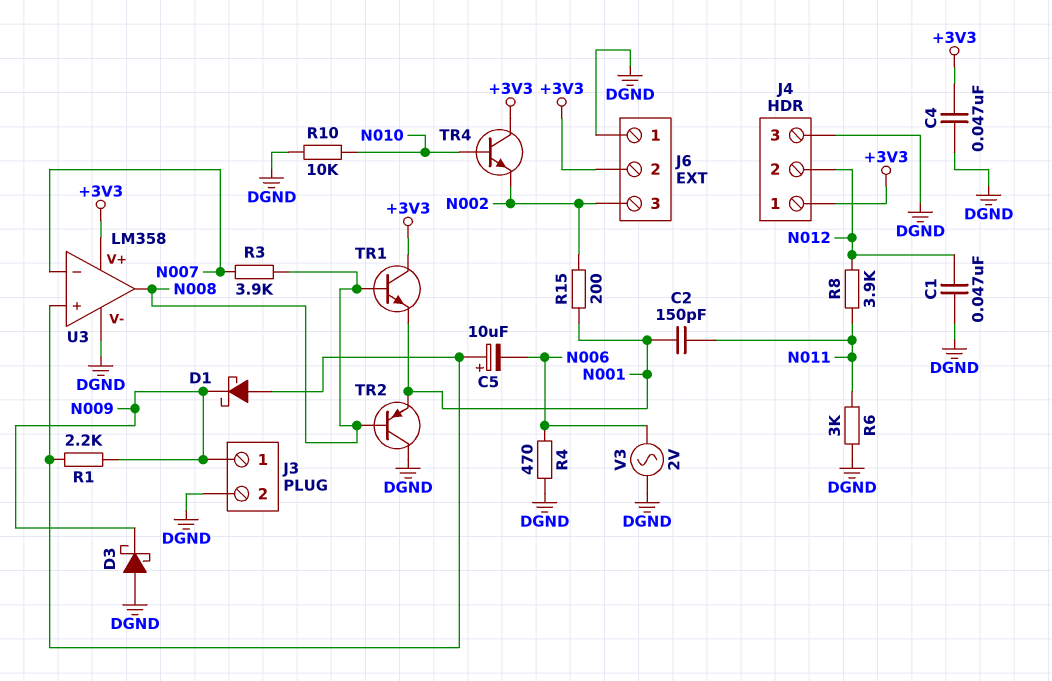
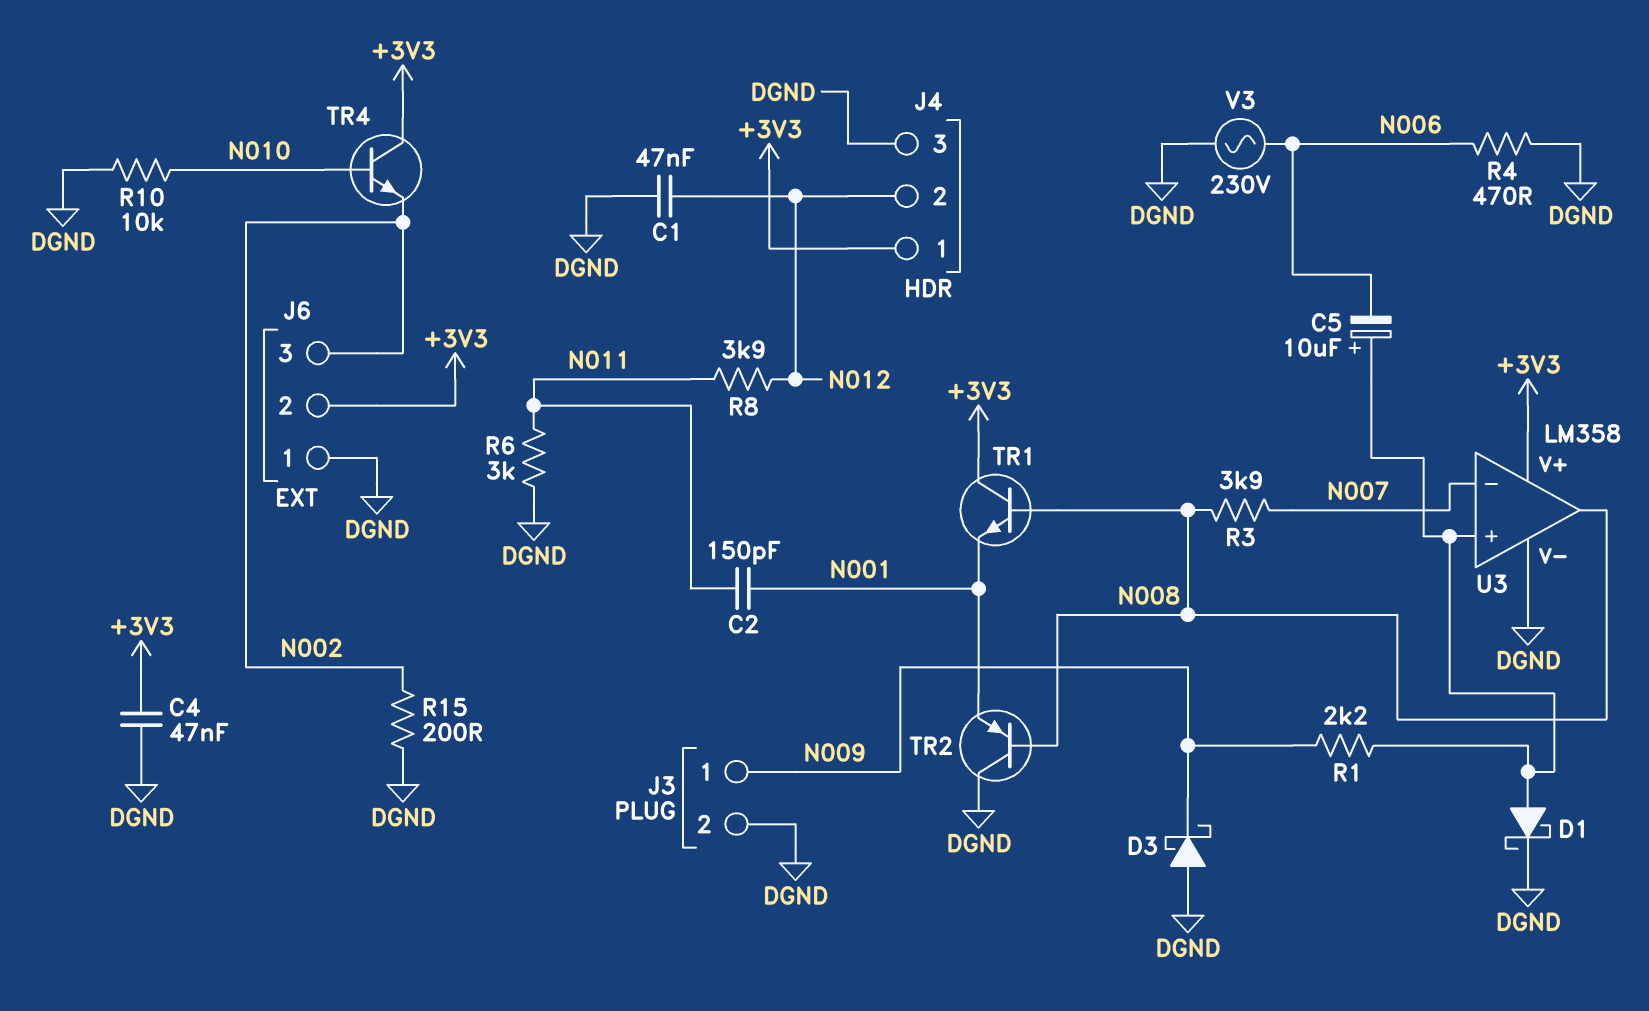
D1: schottky (A U3/in+, K N009) -> schottky (A U3/in+, K DGND)
R15: 200 (N001, N002) -> 200 (DGND, N002)
V3: AC 2V (DGND, N006) -> AC 230V (DGND, N006)

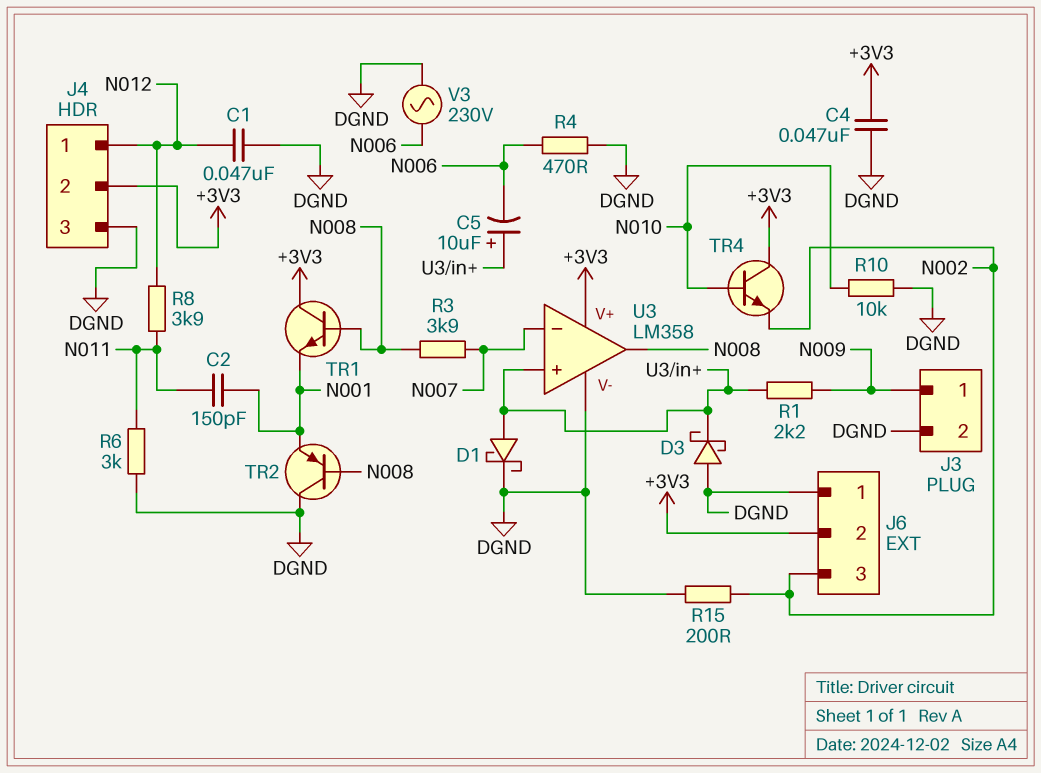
D3: schottky (A DGND, K N009) -> schottky (A DGND, K U3/in+)
J4 pin 1: +3V3 -> N012
J4 pin 2: N012 -> +3V3

